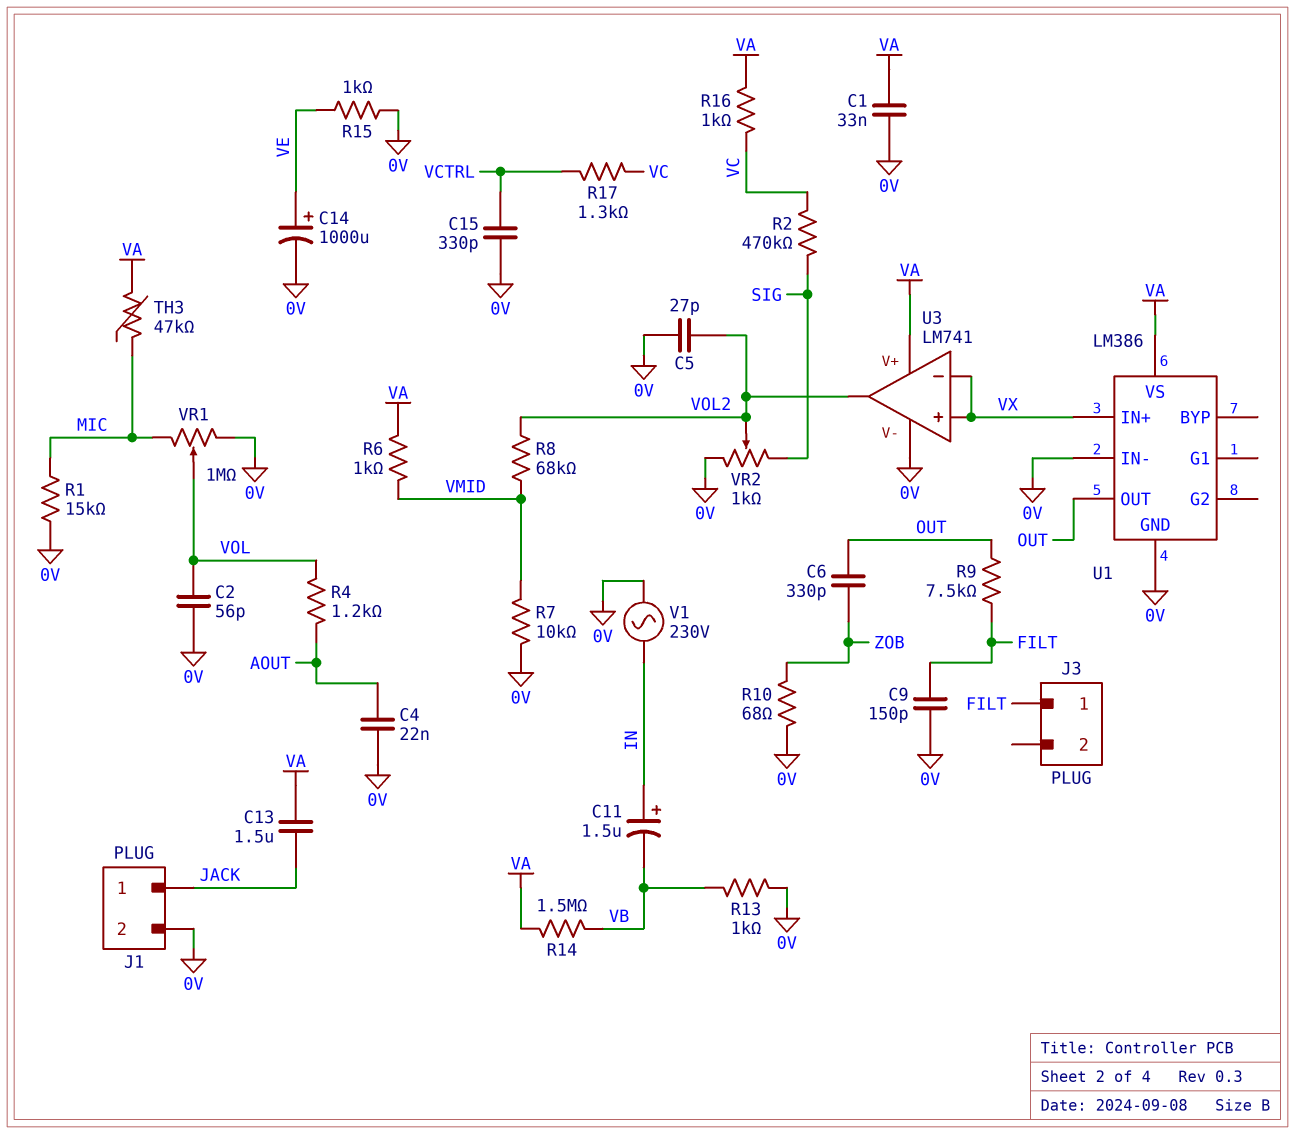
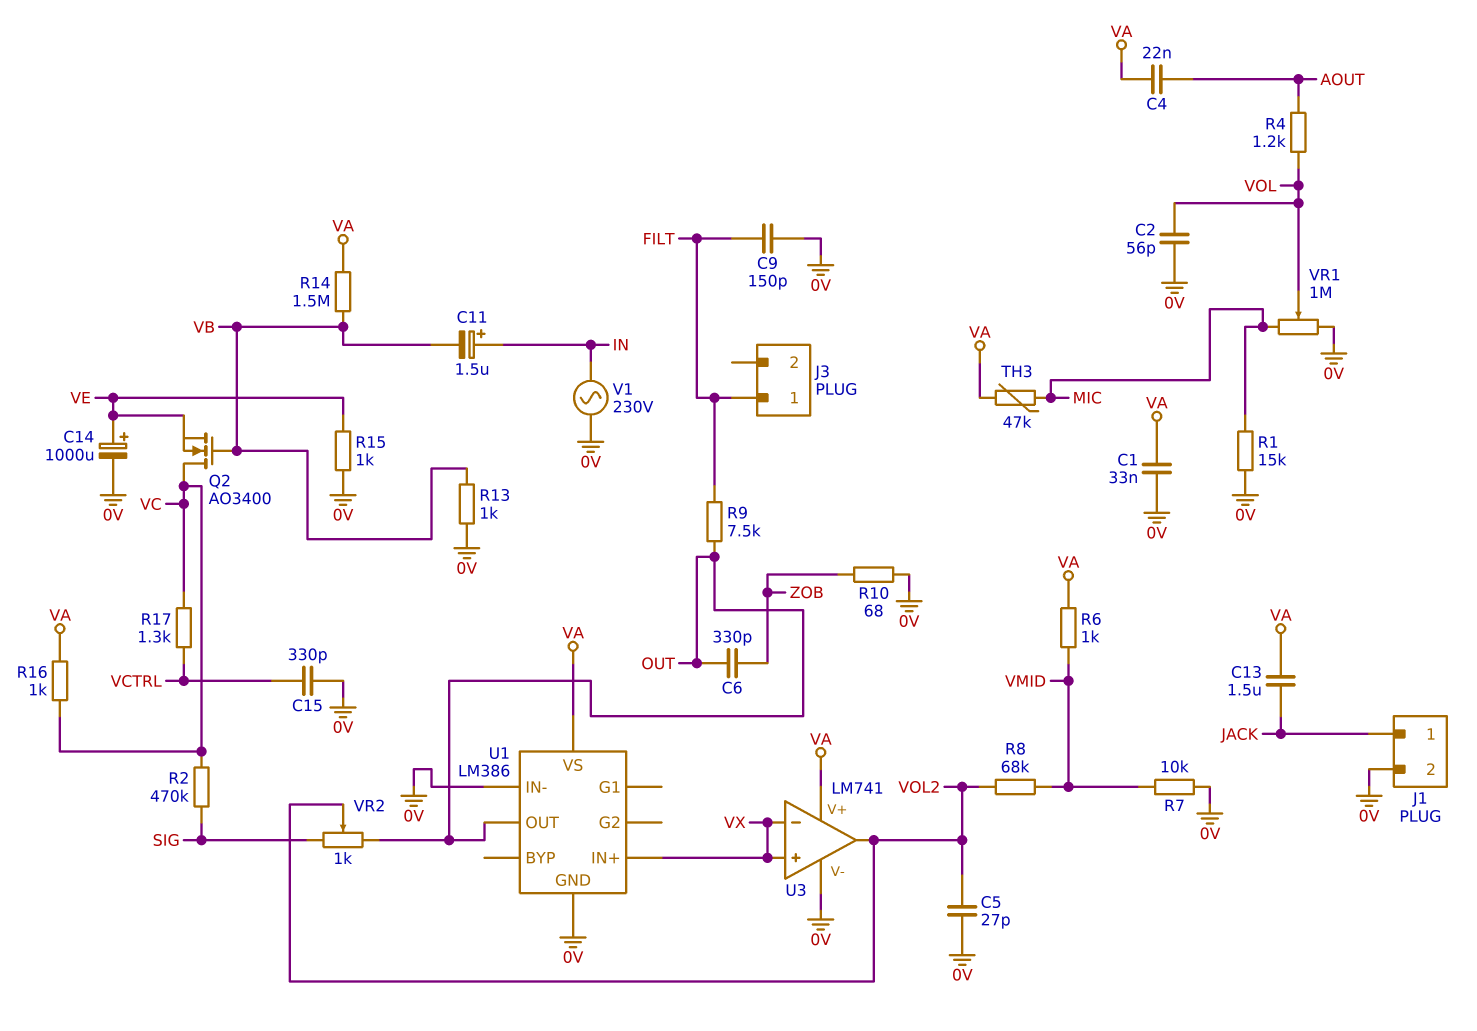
C4: 22nF (0V, AOUT) -> 22nF (AOUT, VA)
Q2: none -> NMOS AO3400 (G VB, D VC, S VE)
VR2: 1k (0V, SIG, wiper VOL2) -> 1k (OUT, SIG, wiper VOL2)

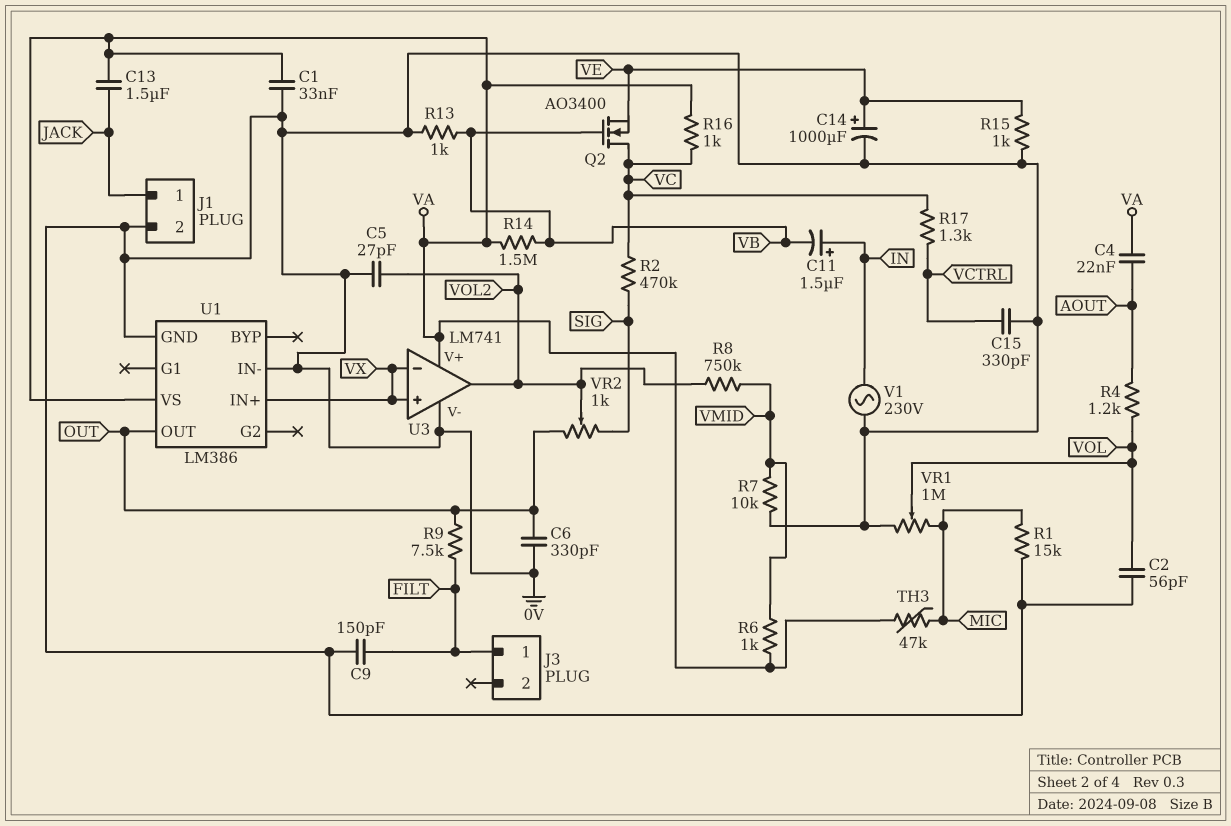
C6: 330pF (OUT, ZOB) -> 330pF (0V, OUT)
R8: 68k (VMID, VOL2) -> 750k (VMID, VOL2)
R10: 68 (0V, ZOB) -> none

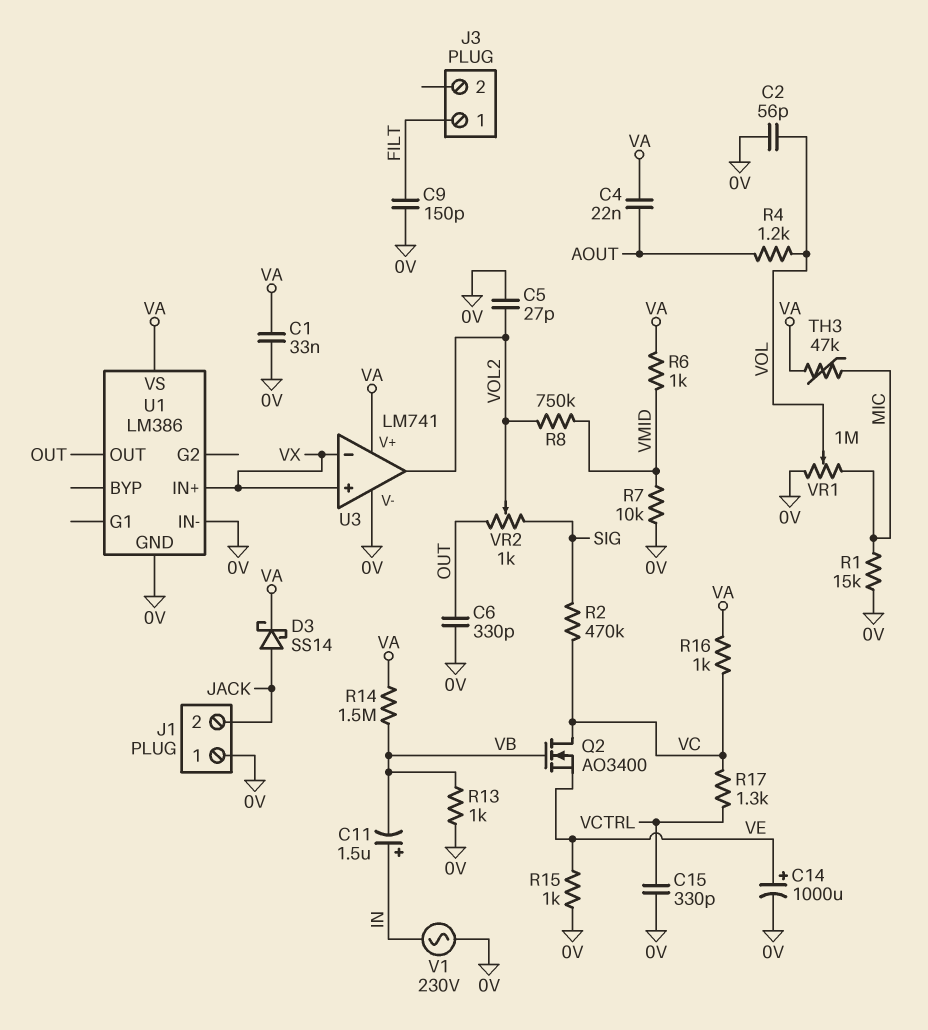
C13: 1.5uF (JACK, VA) -> none
D3: none -> schottky SS14 (A JACK, K VA)
J1 pin 1: JACK -> 0V
J1 pin 2: 0V -> JACK
R9: 7.5k (FILT, OUT) -> none

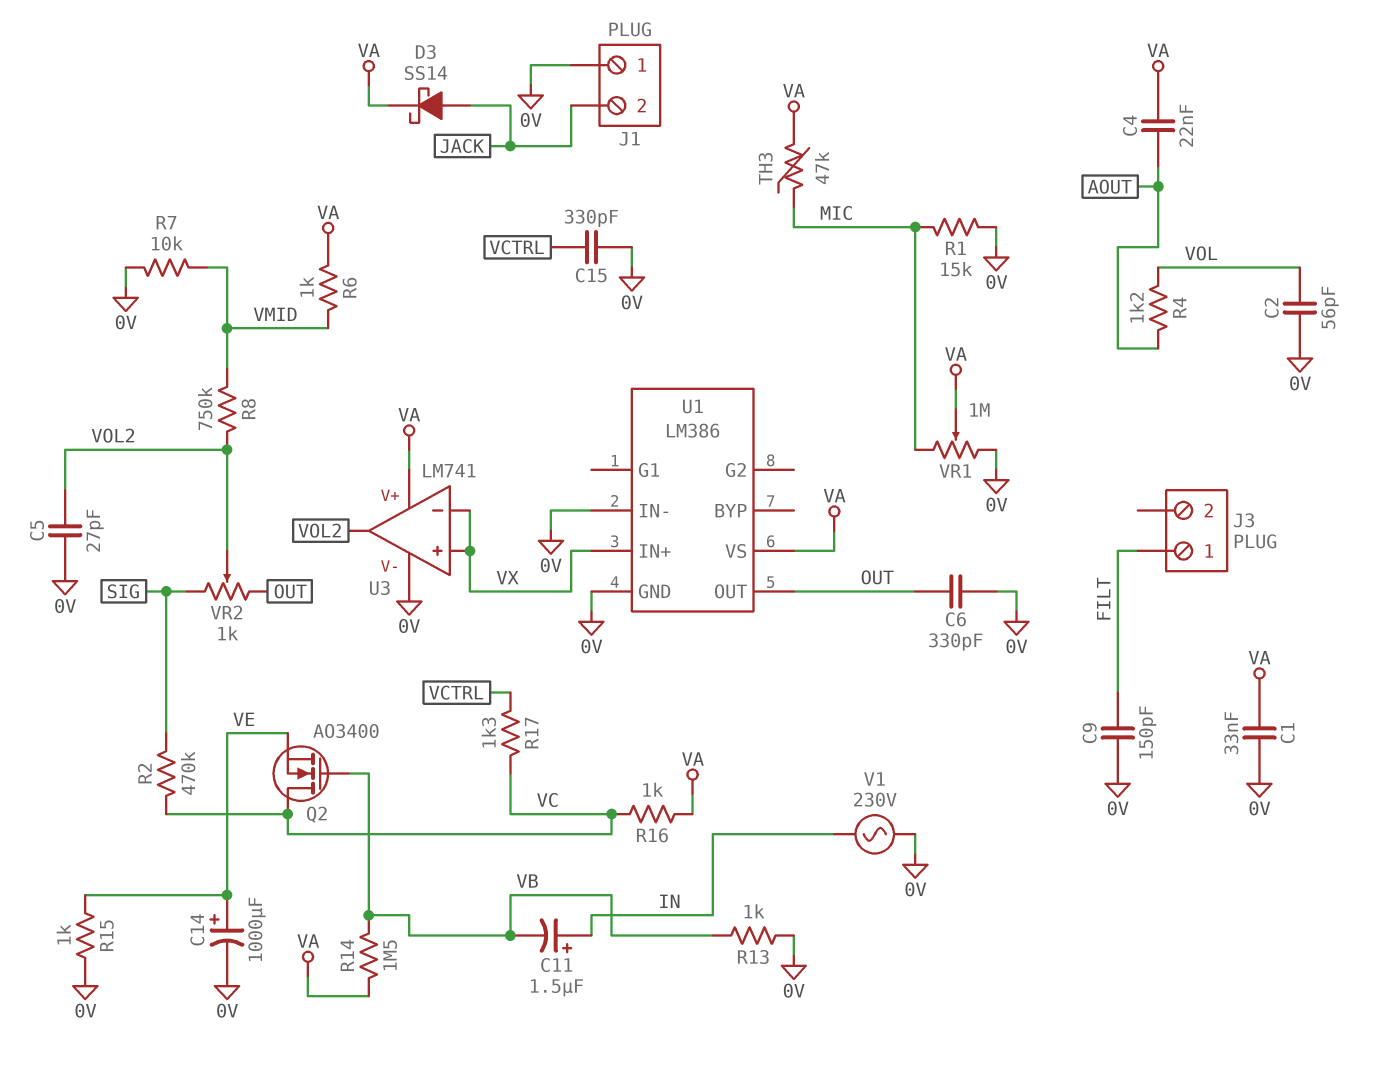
VR1: 1M (0V, MIC, wiper VOL) -> 1M (0V, MIC, wiper VA)

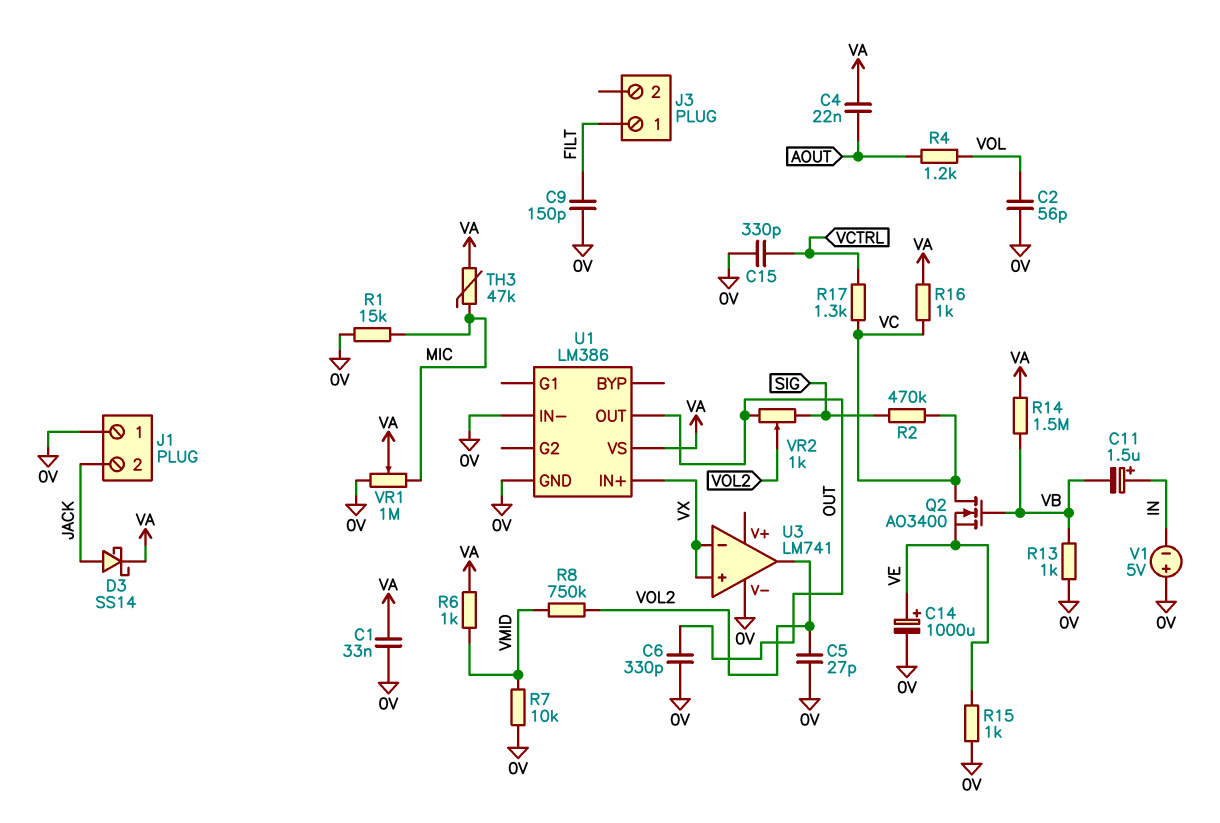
U3 pin V+: VA -> none
V1: AC 230V (0V, IN) -> 5V (plus 0V, minus IN)

